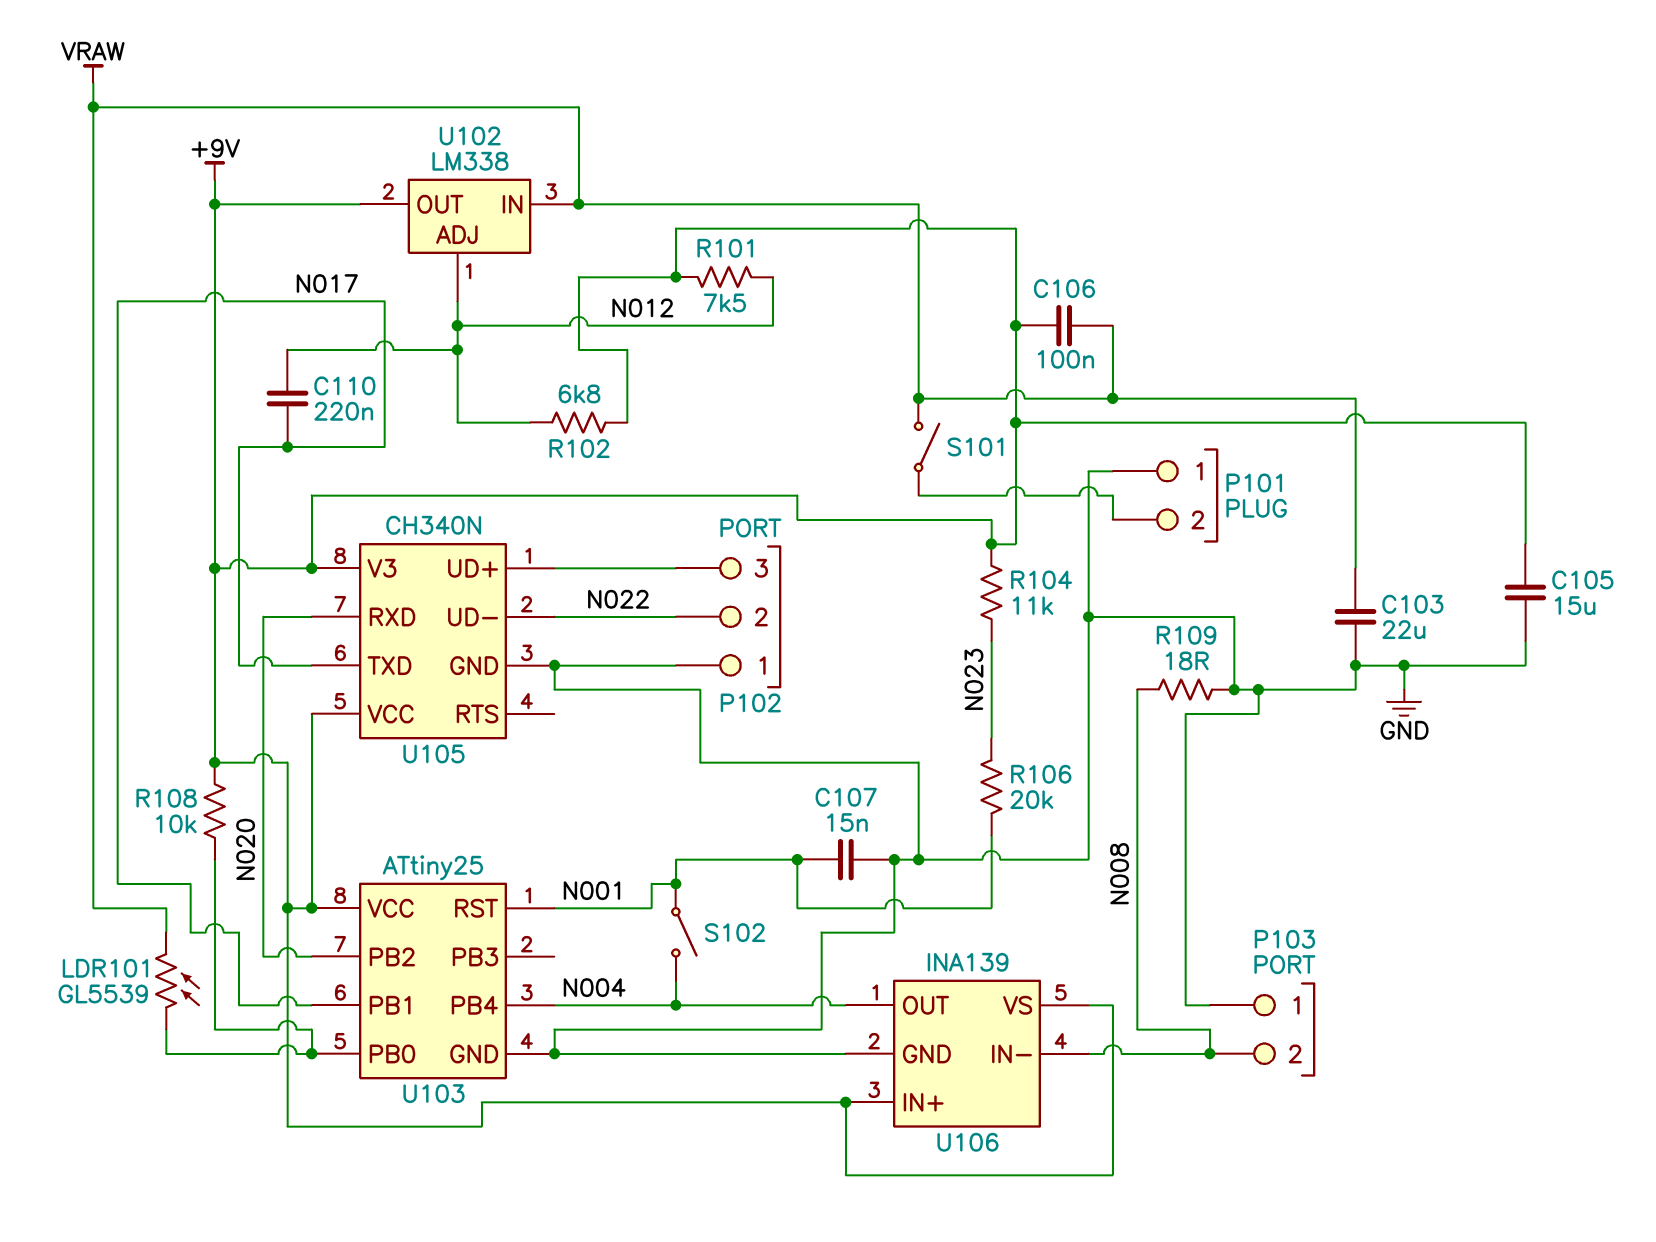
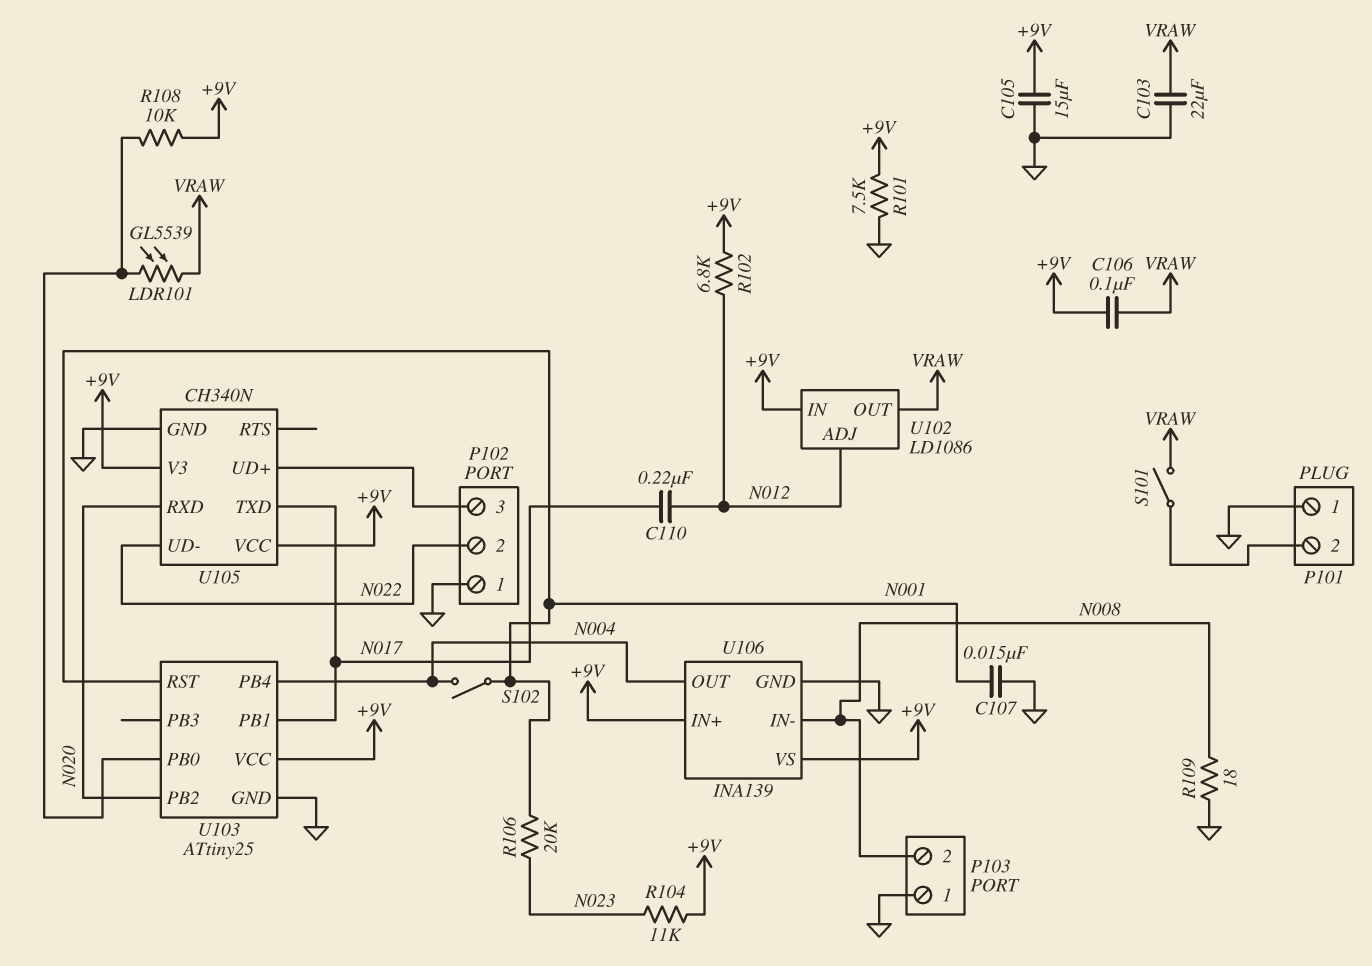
R101: 7.5k (+9V, N012) -> 7.5k (+9V, GND)
U102: LM338 -> LD1086
U102 pin IN: VRAW -> +9V
U102 pin OUT: +9V -> VRAW

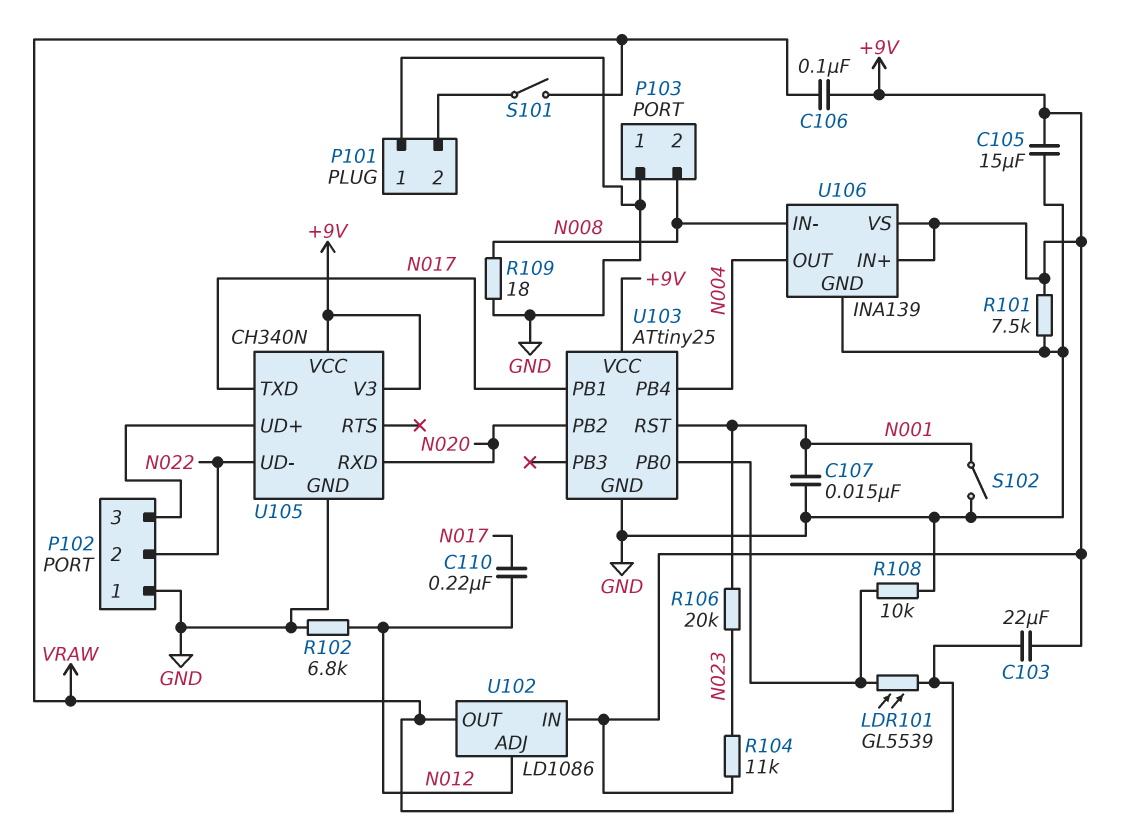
C103: 22uF (GND, VRAW) -> 22uF (+9V, VRAW)
R102: 6.8k (+9V, N012) -> 6.8k (GND, N012)
R108: 10k (+9V, U103/PB0) -> 10k (GND, U103/PB0)
S102: switch (N001, N004) -> switch (GND, N001)

